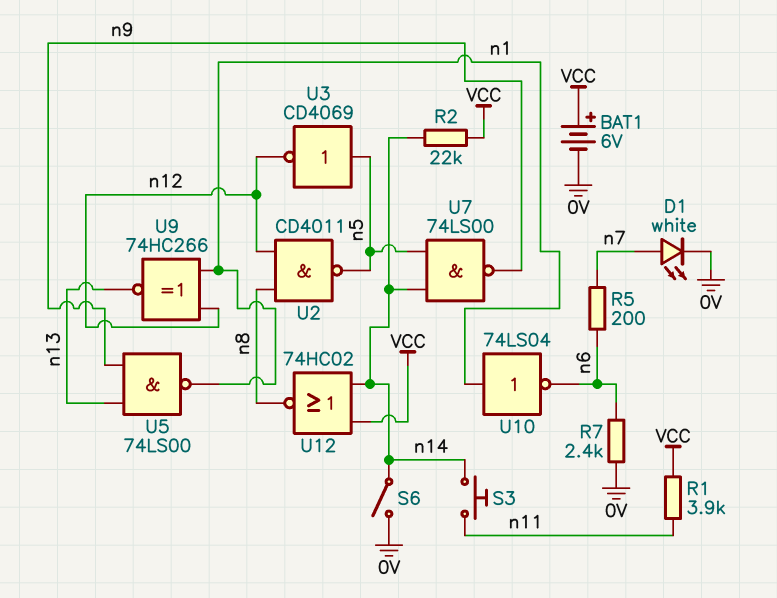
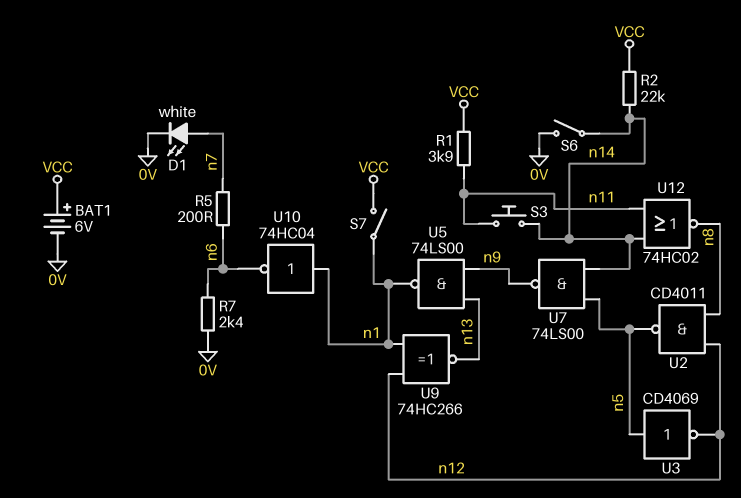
S7: none -> switch (VCC, n1)
U10: NOT 74LS04 (in n1, out n6) -> NOT 74HC04 (in n1, out n6)
U12: NOR 74HC02 (in VCC, in n14, out n8) -> NOR 74HC02 (in n11, in n14, out n8)

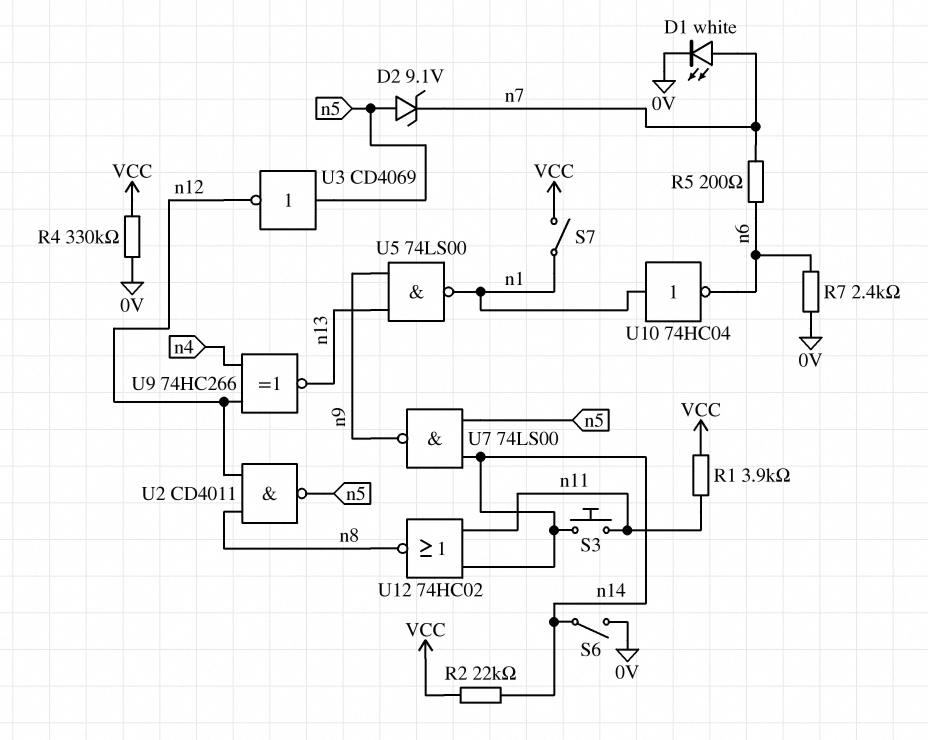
BAT1: 6V (plus VCC, minus 0V) -> none
D2: none -> zener 9.1V (A n5, K n7)
R4: none -> 330k (0V, VCC)
U9: XNOR 74HC266 (in n1, in n12, out n13) -> XNOR 74HC266 (in n4, in n12, out n13)

